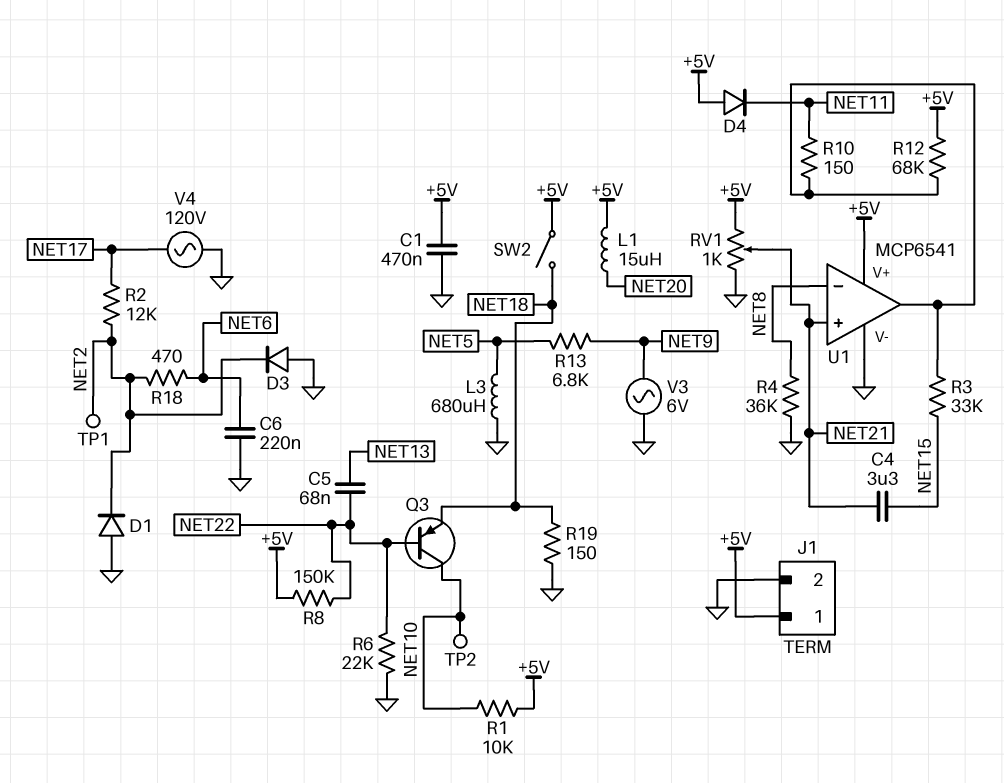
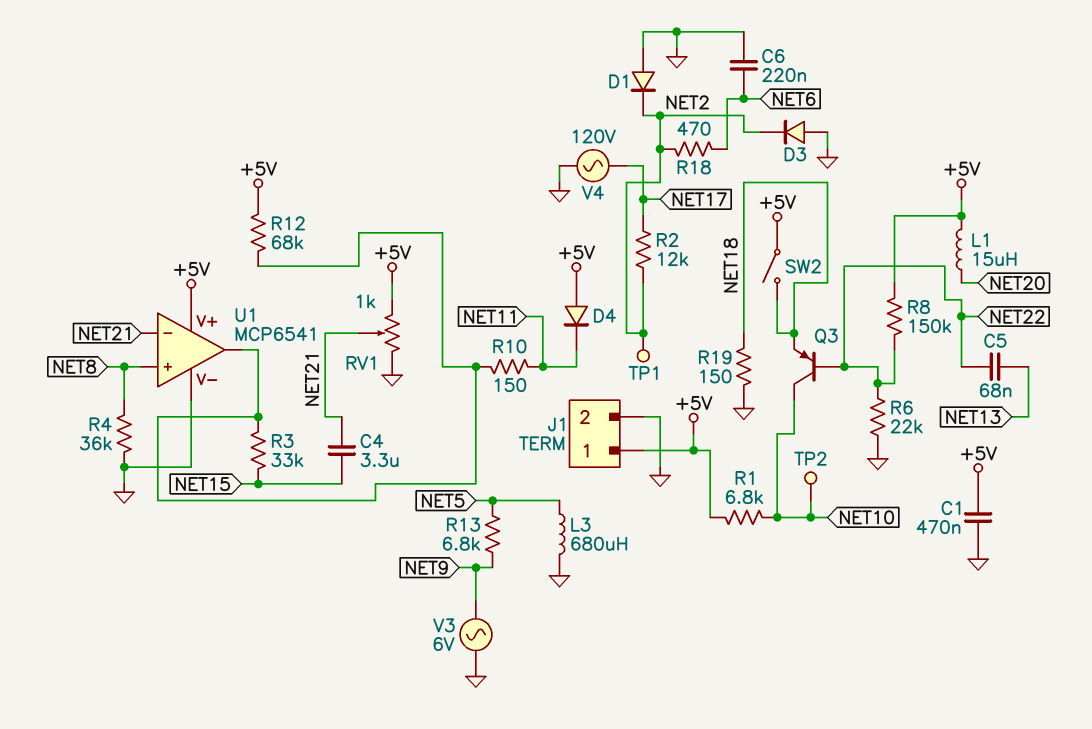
R1: 10k (+5V, NET10) -> 6.8k (+5V, NET10)
U1 pin in+: NET21 -> NET8
U1 pin in-: NET8 -> NET21

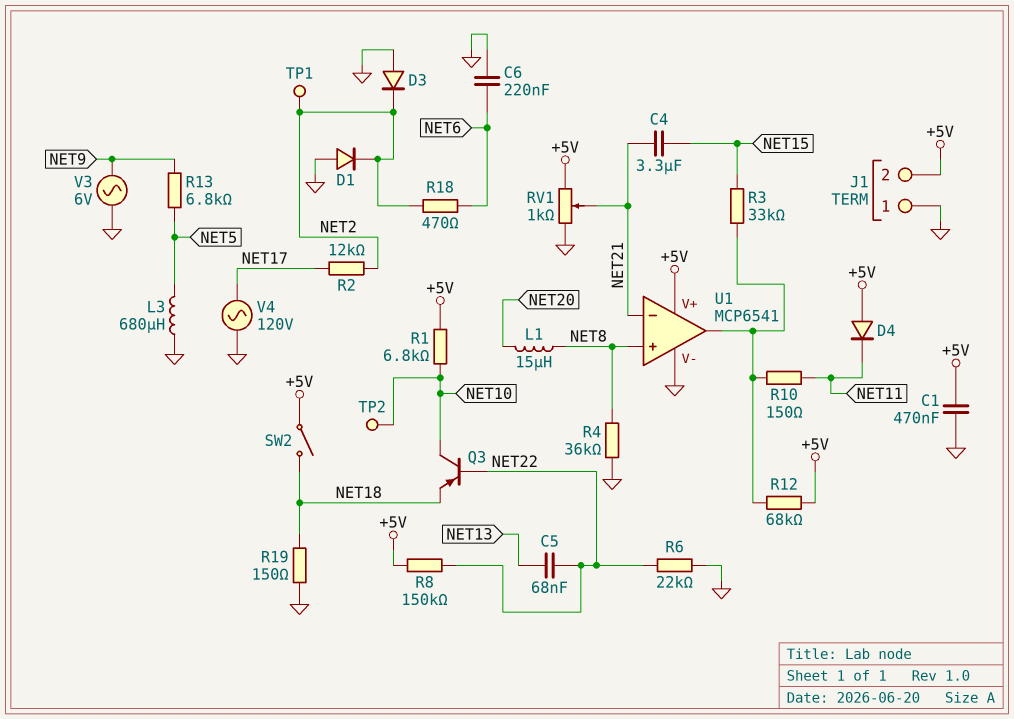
J1 pin 1: +5V -> GND
J1 pin 2: GND -> +5V
L1: 15uH (+5V, NET20) -> 15uH (NET8, NET20)

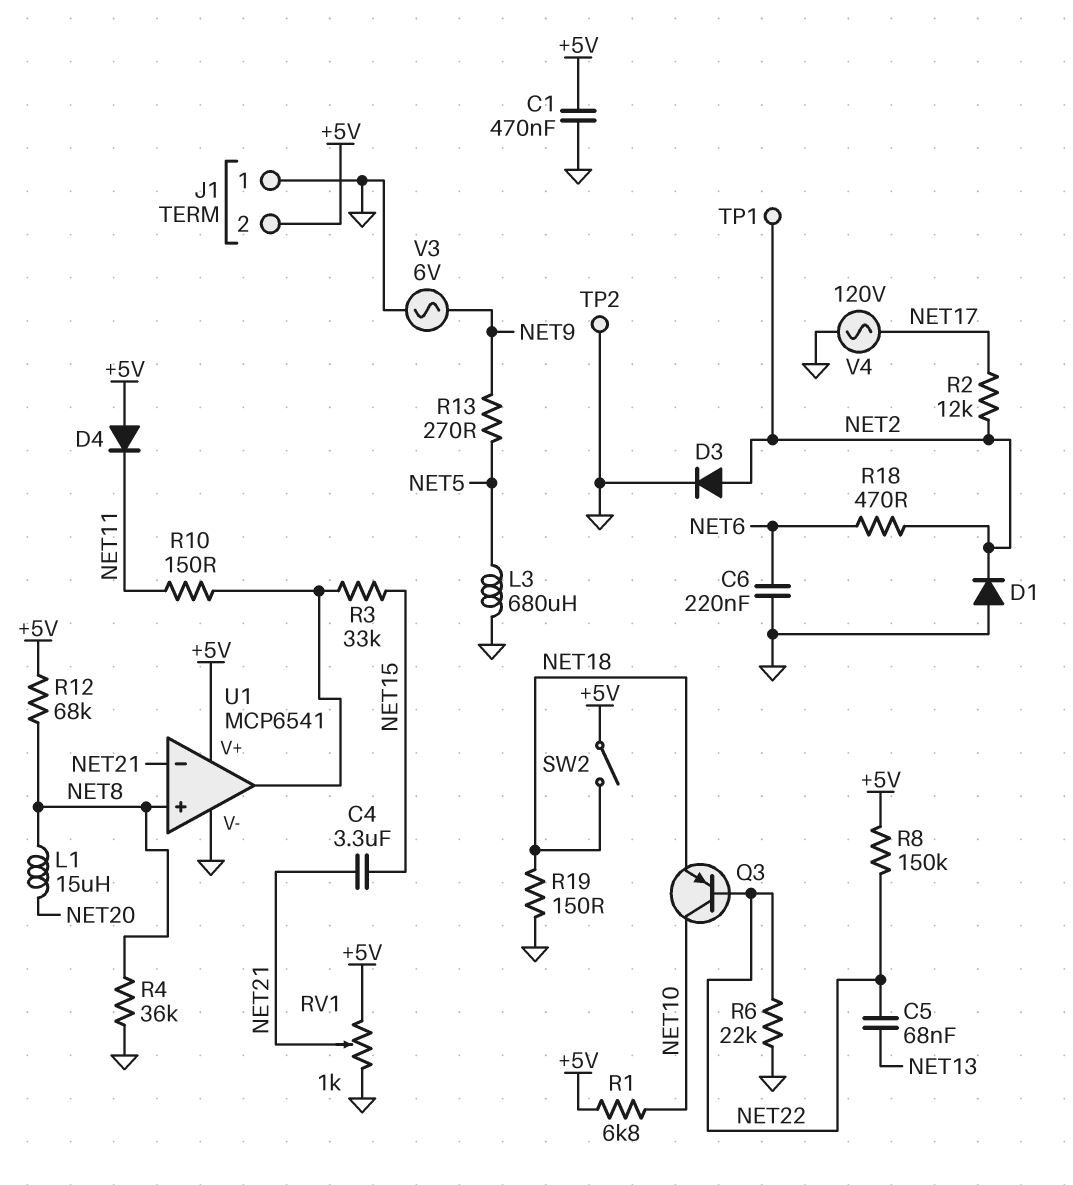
D3: diode (A GND, K NET2) -> diode (A NET2, K GND)
R12: 68k (+5V, U1/out) -> 68k (+5V, NET8)
R13: 6.8k (NET5, NET9) -> 270 (NET5, NET9)
TP2: test point (NET10) -> test point (GND)

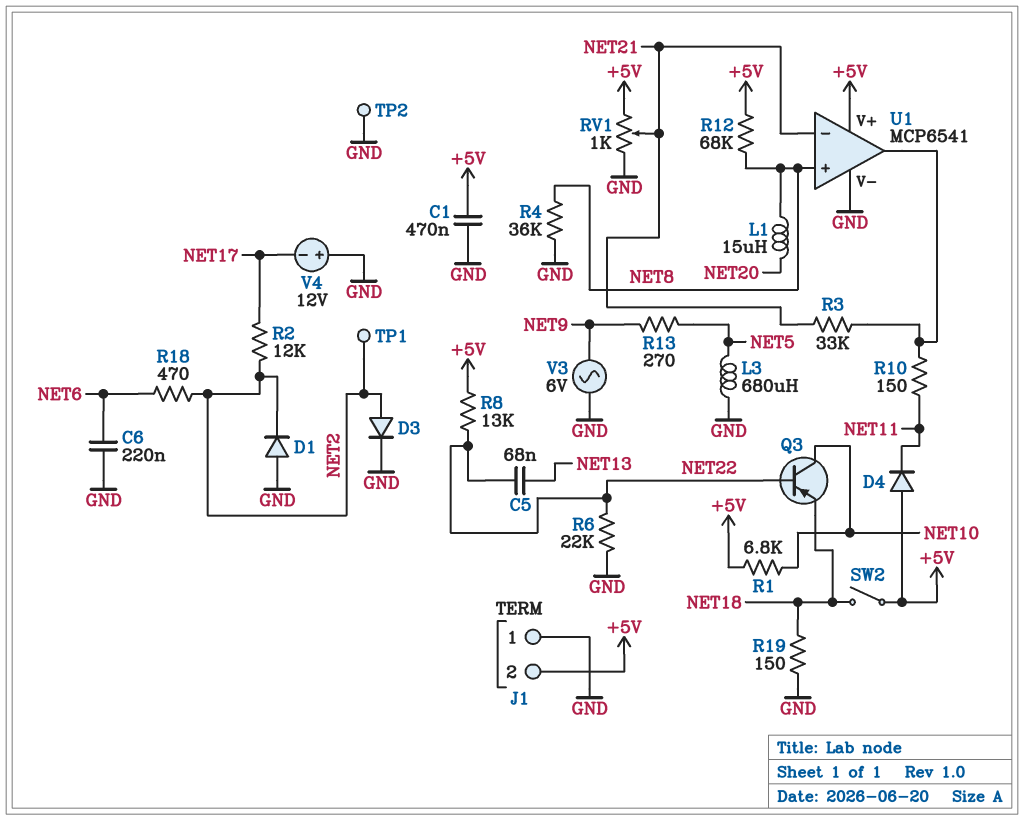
C4: 3.3uF (NET15, NET21) -> none
R3: 33k (NET15, U1/out) -> 33k (NET21, U1/out)
R8: 150k (+5V, NET22) -> 13k (+5V, NET22)
V4: AC 120V (GND, NET17) -> 12V (plus GND, minus NET17)

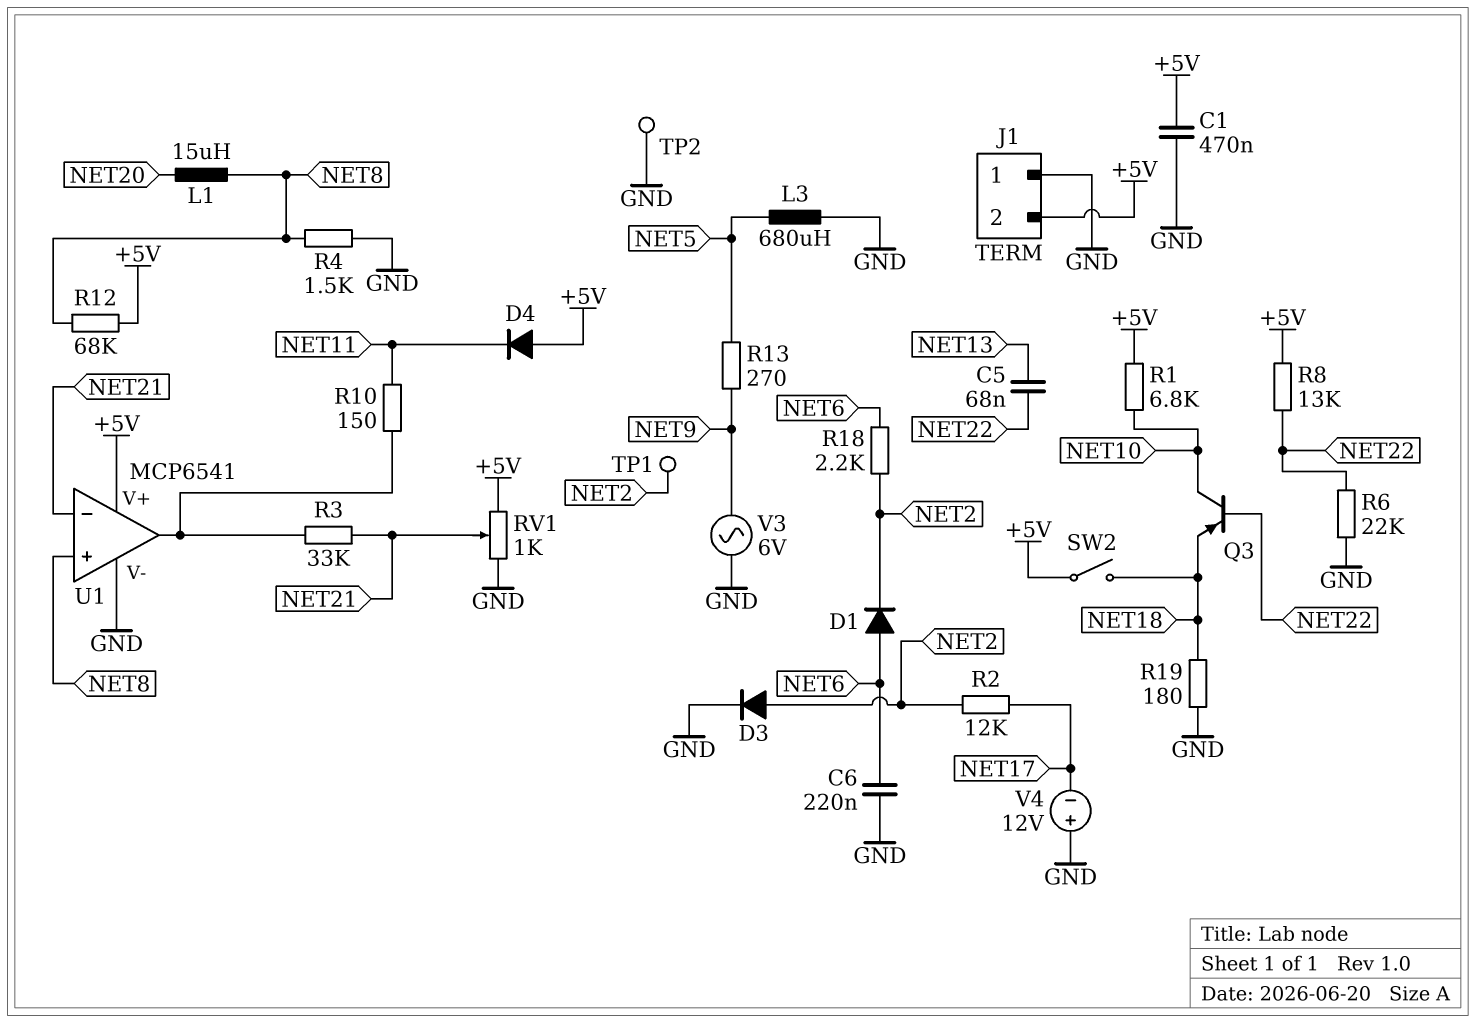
D1: diode (A GND, K NET2) -> diode (A NET6, K NET2)
R4: 36k (GND, NET8) -> 1.5k (GND, NET8)
R18: 470 (NET2, NET6) -> 2.2k (NET2, NET6)
R19: 150 (GND, NET18) -> 180 (GND, NET18)

